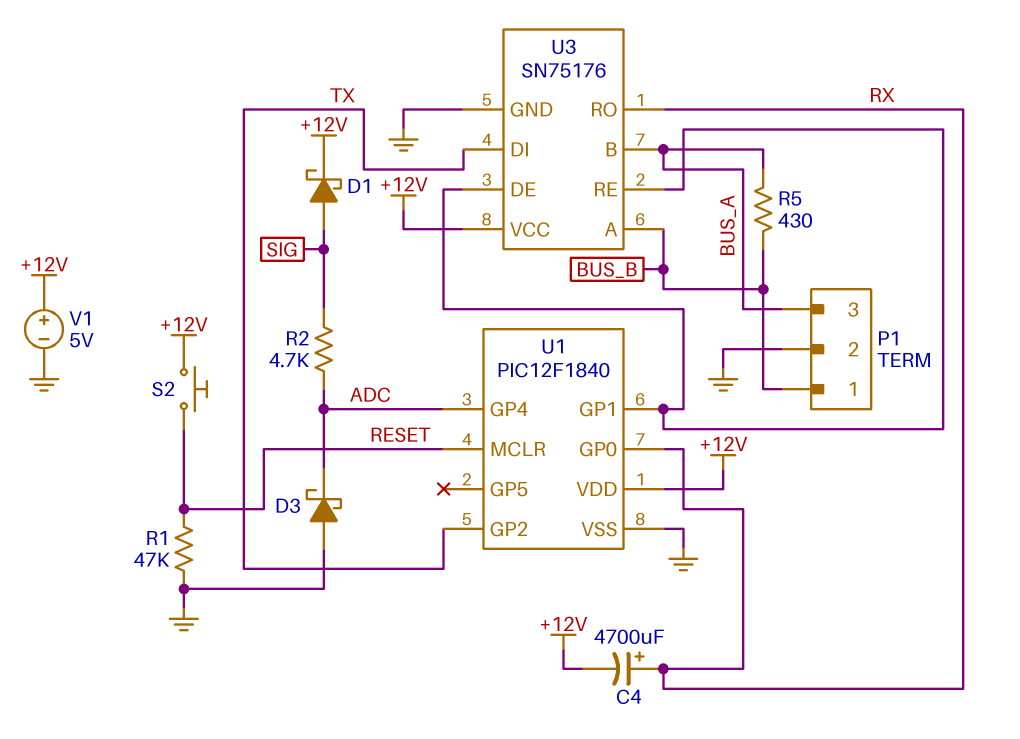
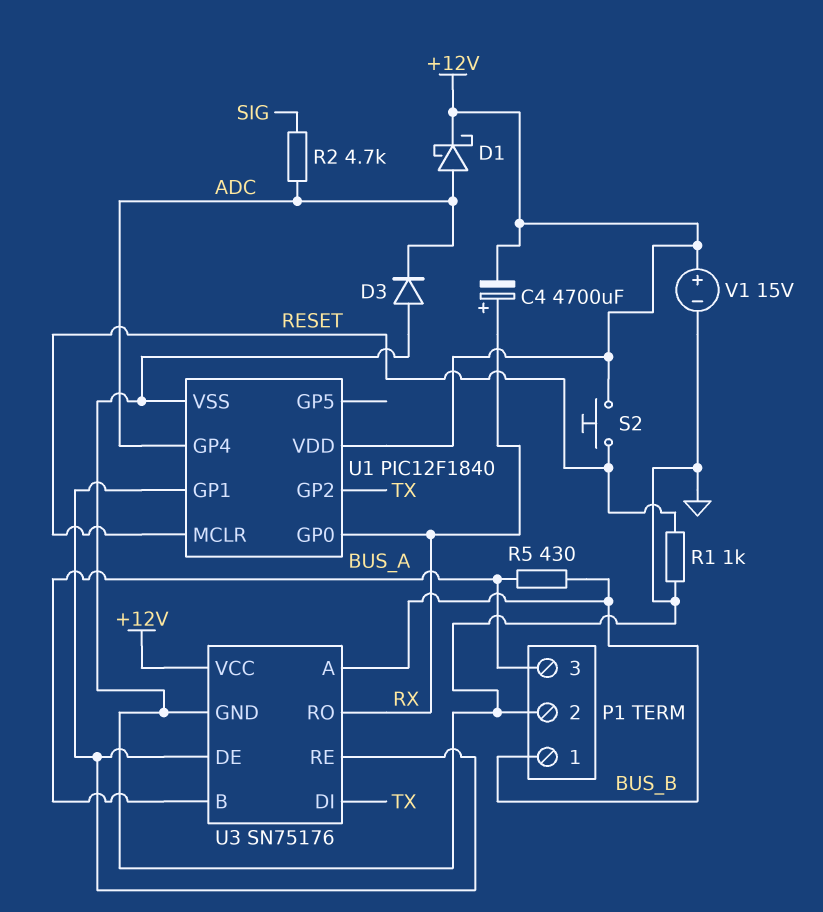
D1: schottky (A SIG, K +12V) -> schottky (A ADC, K +12V)
D3: schottky (A GND, K ADC) -> diode (A GND, K ADC)
R1: 47k (GND, RESET) -> 1k (GND, RESET)
V1: 5V (plus +12V, minus GND) -> 15V (plus +12V, minus GND)

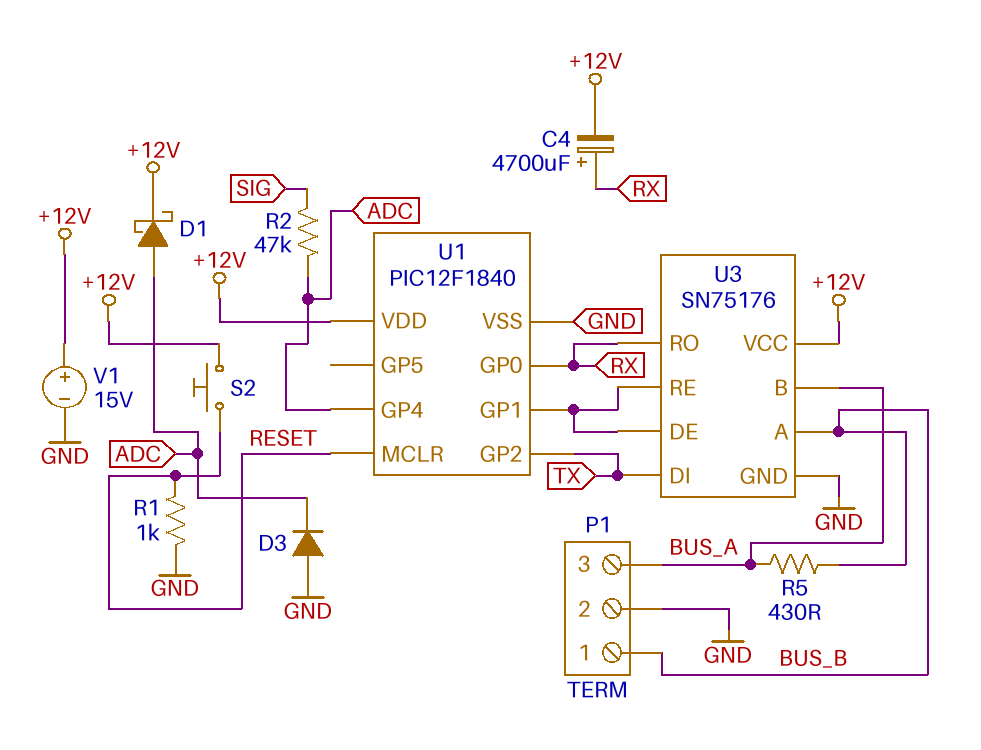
R2: 4.7k (ADC, SIG) -> 47k (ADC, SIG)

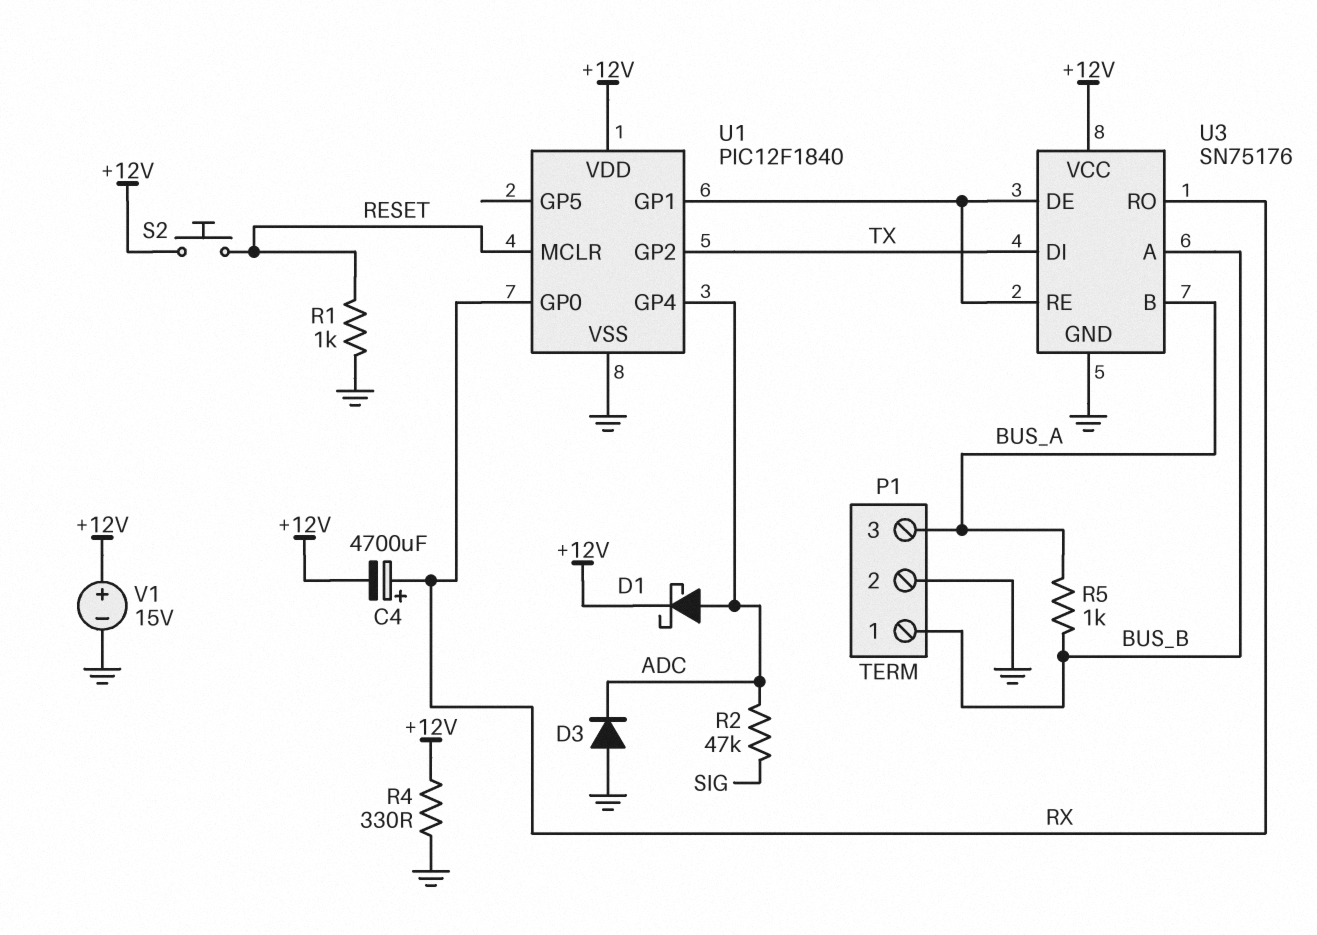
R4: none -> 330 (+12V, GND)
R5: 430 (BUS_A, BUS_B) -> 1k (BUS_A, BUS_B)

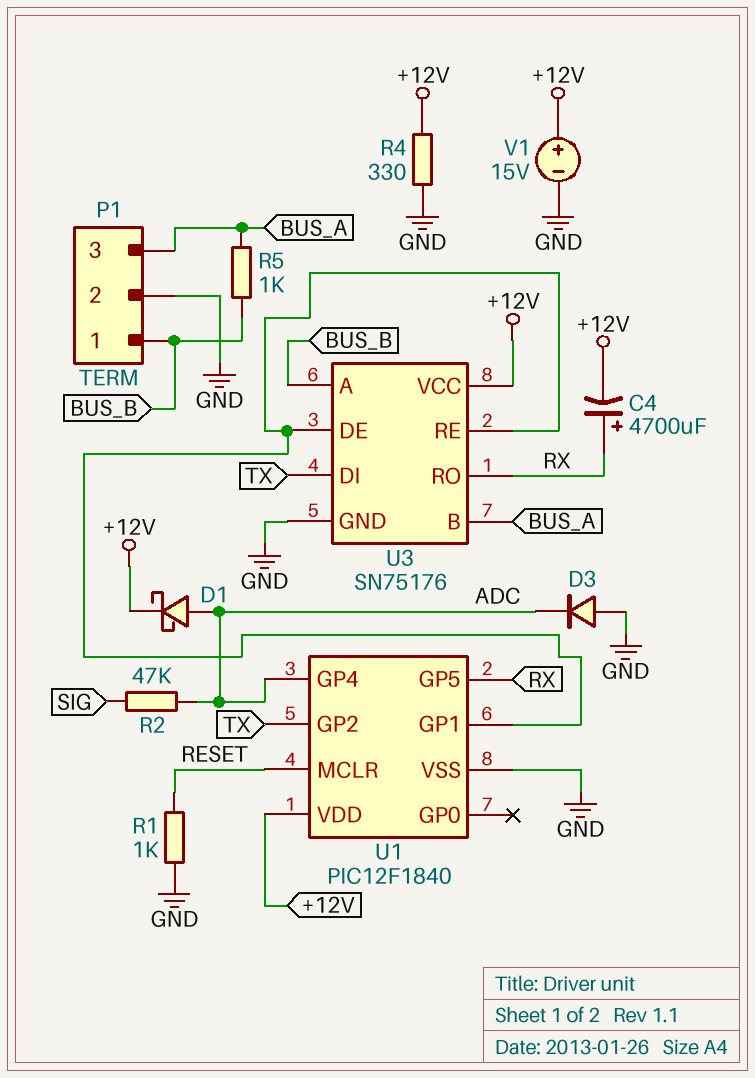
S2: button (+12V, RESET) -> none
U1 pin GP0: RX -> none
U1 pin GP5: none -> RX

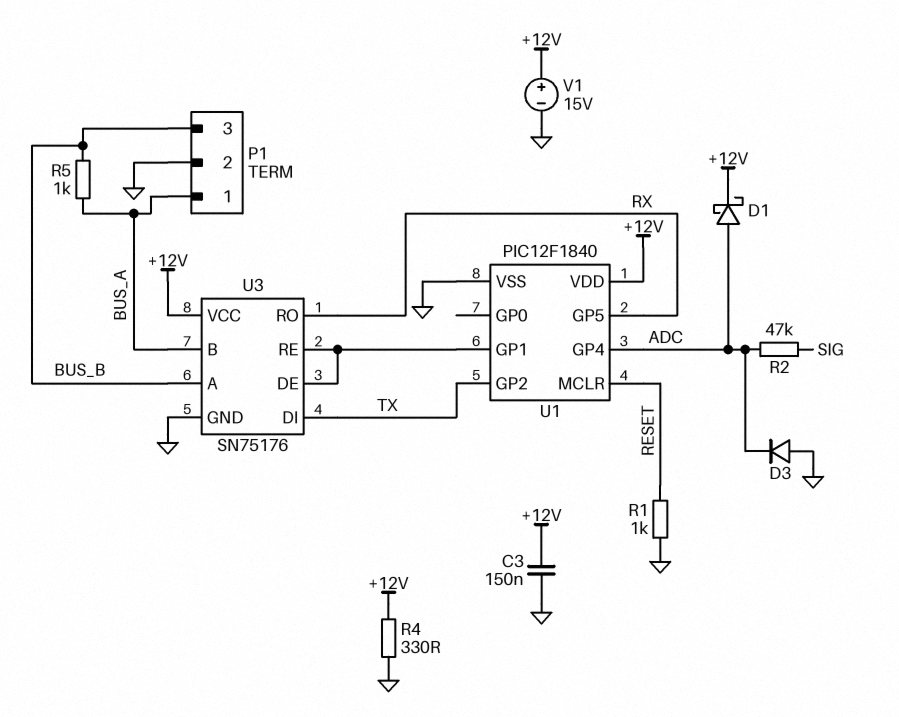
C3: none -> 150nF (+12V, GND)
C4: 4700uF (plus RX, minus +12V) -> none
P1 pin 1: BUS_B -> BUS_A
P1 pin 3: BUS_A -> BUS_B

